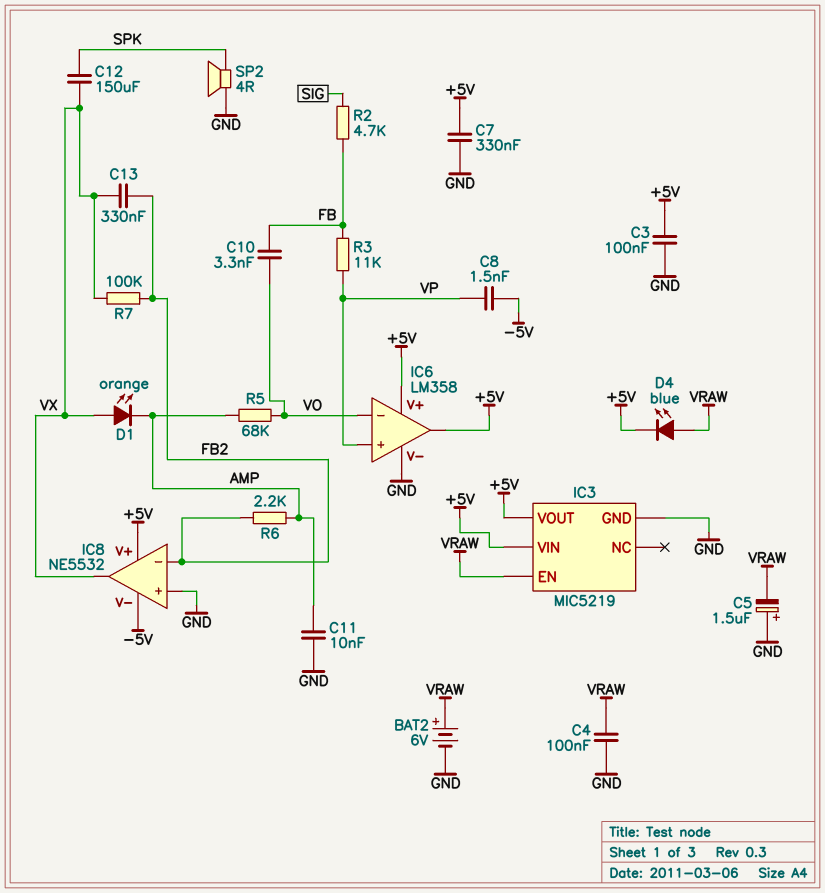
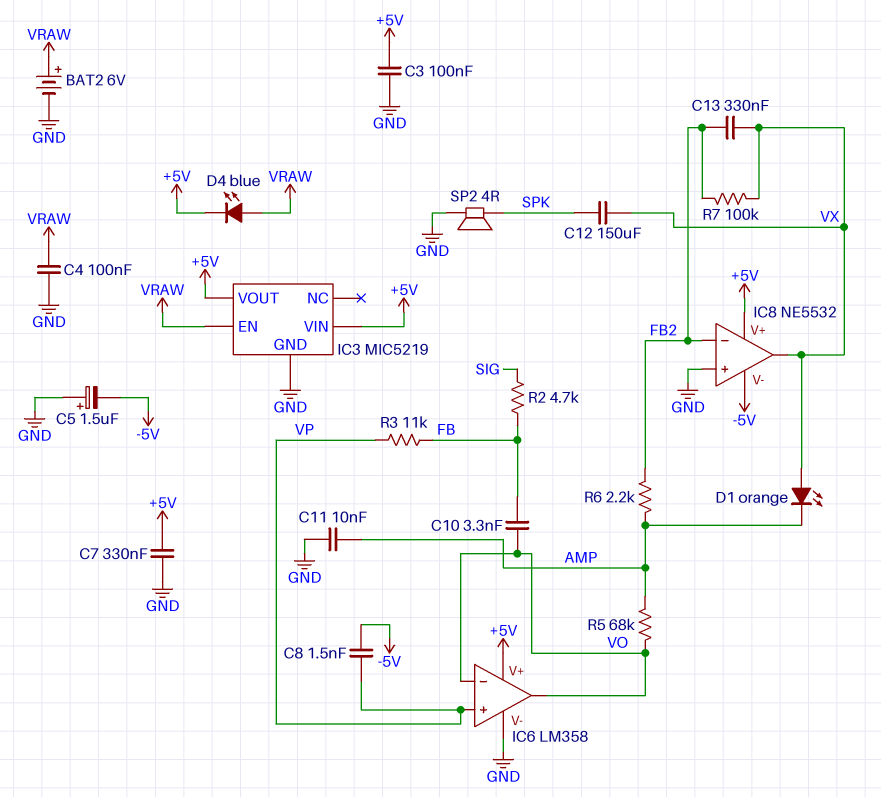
C5: 1.5uF (plus GND, minus VRAW) -> 1.5uF (plus GND, minus -5V)
IC6 pin out: +5V -> VO

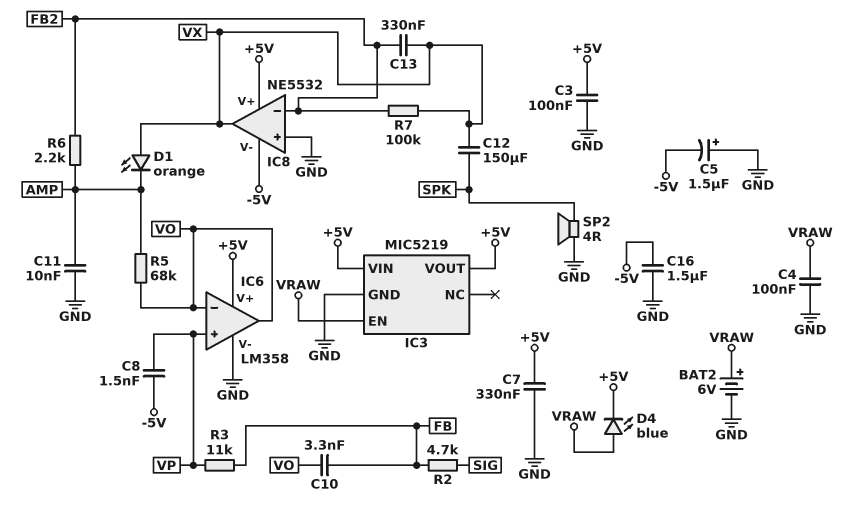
C16: none -> 1.5uF (-5V, GND)

